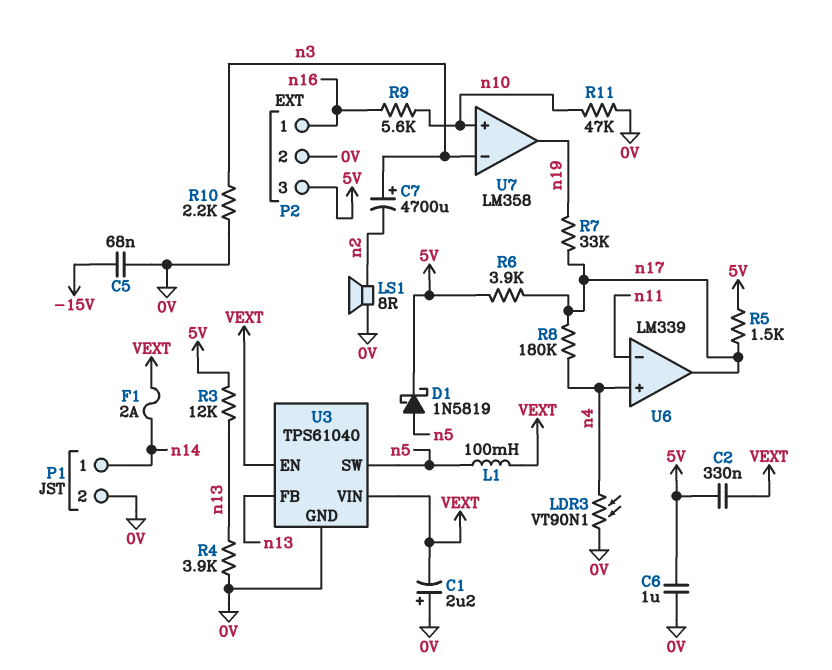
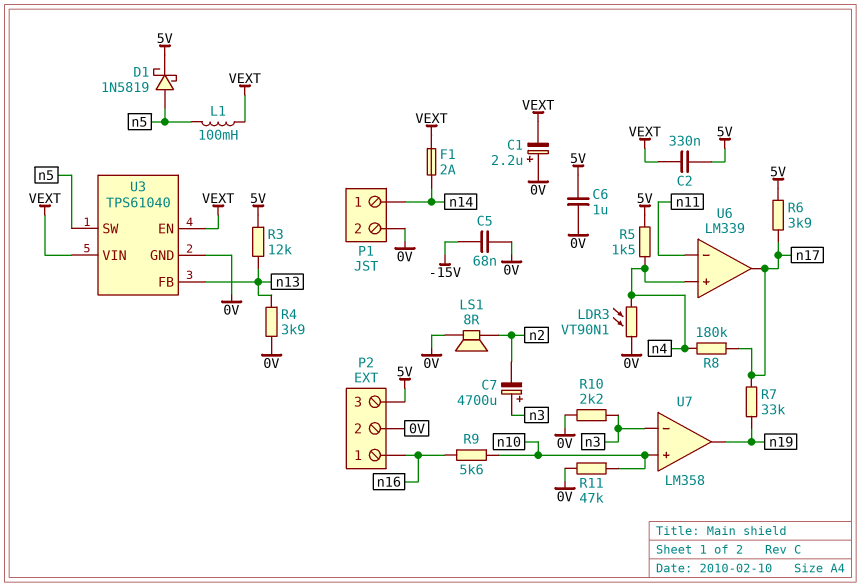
R5: 1.5k (5V, n17) -> 1.5k (5V, n4)

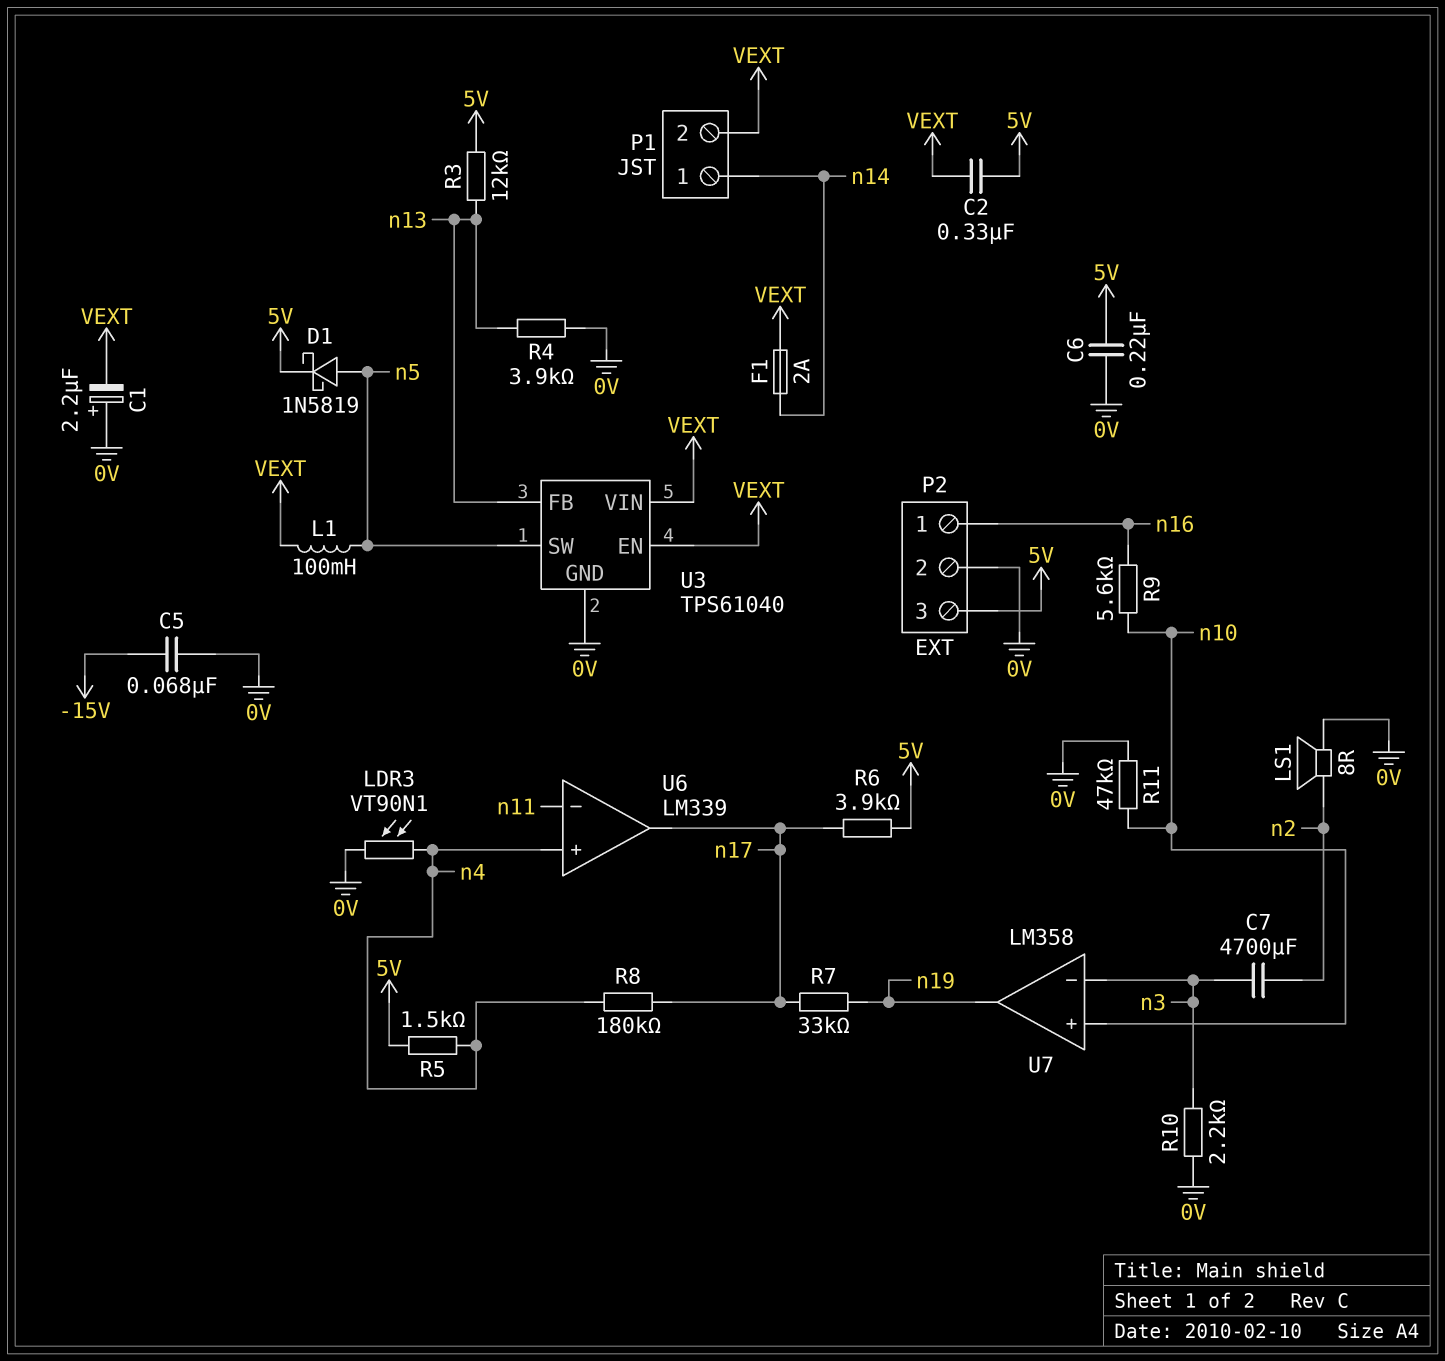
C6: 1uF (0V, 5V) -> 220nF (0V, 5V)
C7: 4700uF (plus n3, minus n2) -> 4700uF (n2, n3)
P1 pin 2: 0V -> VEXT

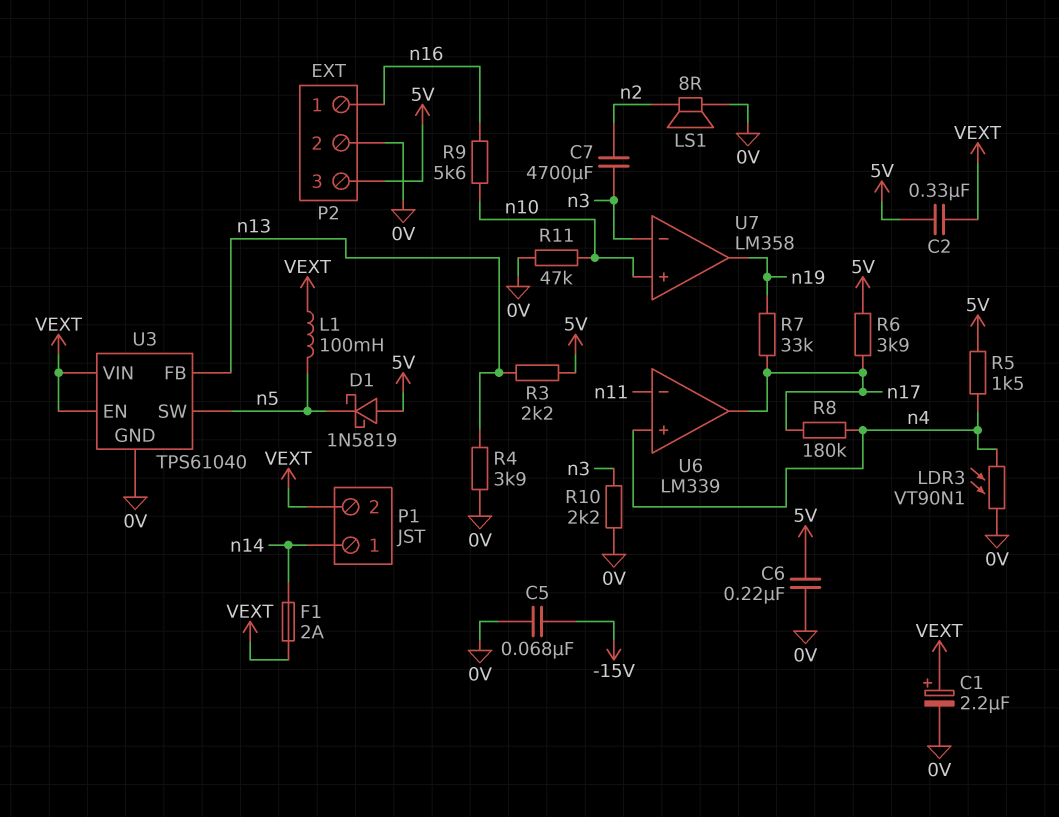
C1: 2.2uF (plus 0V, minus VEXT) -> 2.2uF (plus VEXT, minus 0V)
D1: schottky 1N5819 (A n5, K 5V) -> schottky 1N5819 (A 5V, K n5)
R3: 12k (5V, n13) -> 2.2k (5V, n13)

